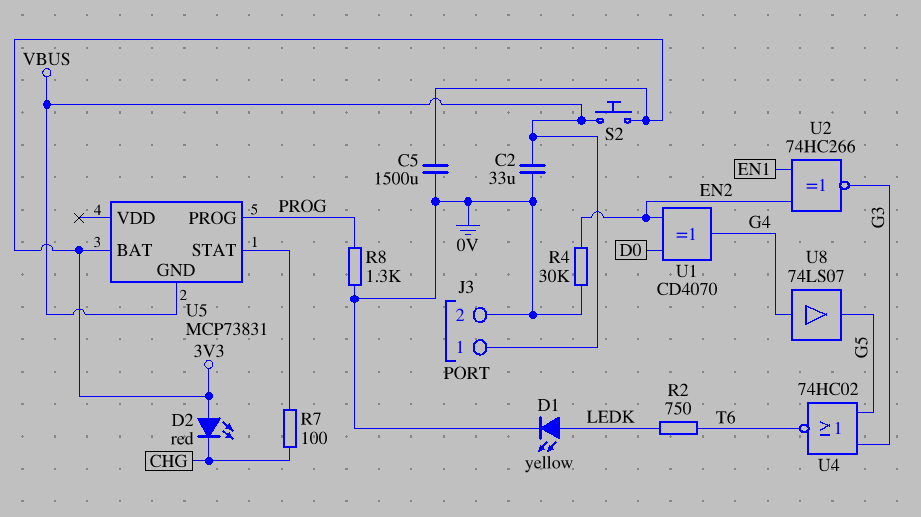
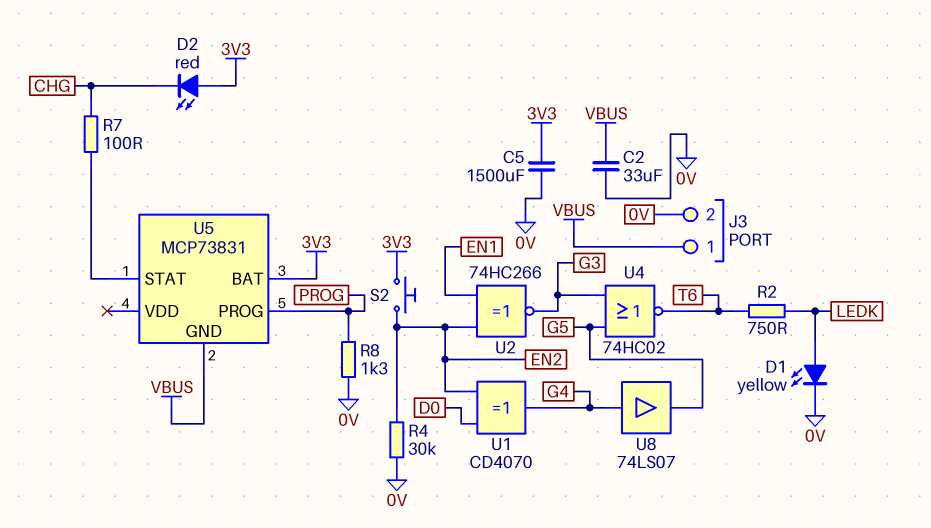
S2: button (3V3, VBUS) -> button (3V3, EN2)

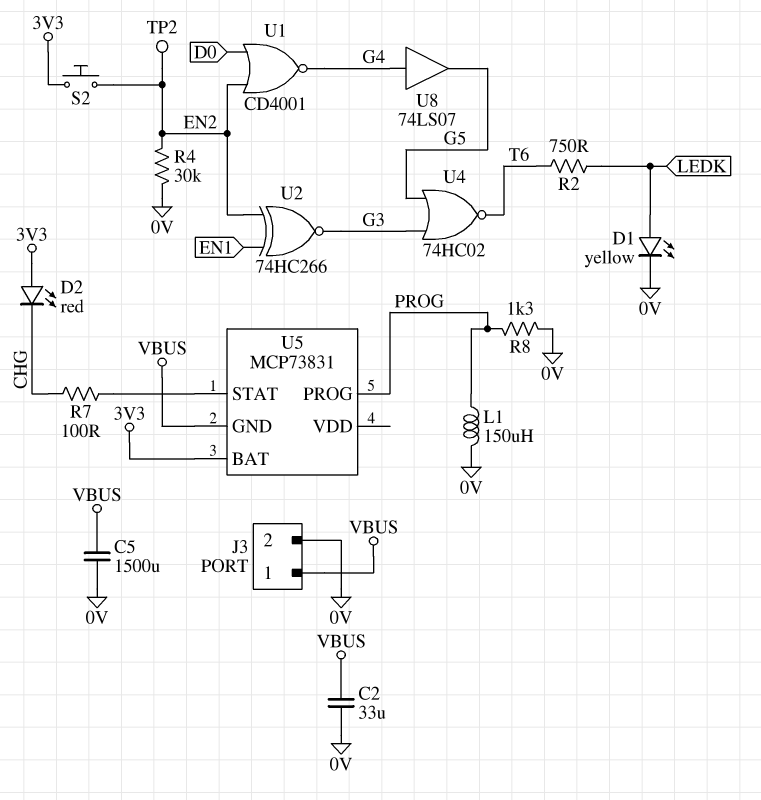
C5: 1500uF (0V, 3V3) -> 1500uF (0V, VBUS)
L1: none -> 150uH (0V, PROG)
TP2: none -> test point (EN2)
U1: XOR CD4070 (in D0, in EN2, out G4) -> NOR CD4001 (in D0, in EN2, out G4)

